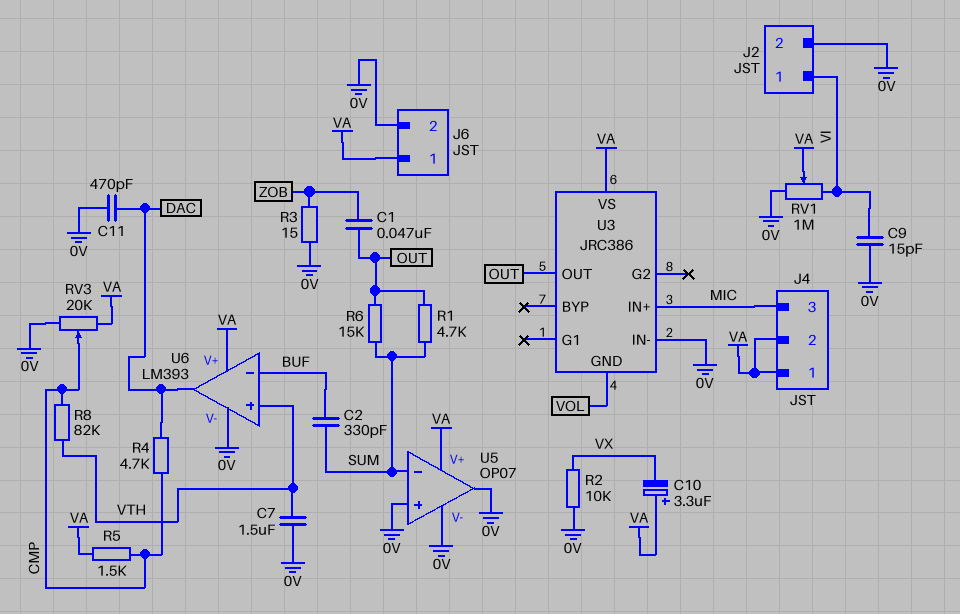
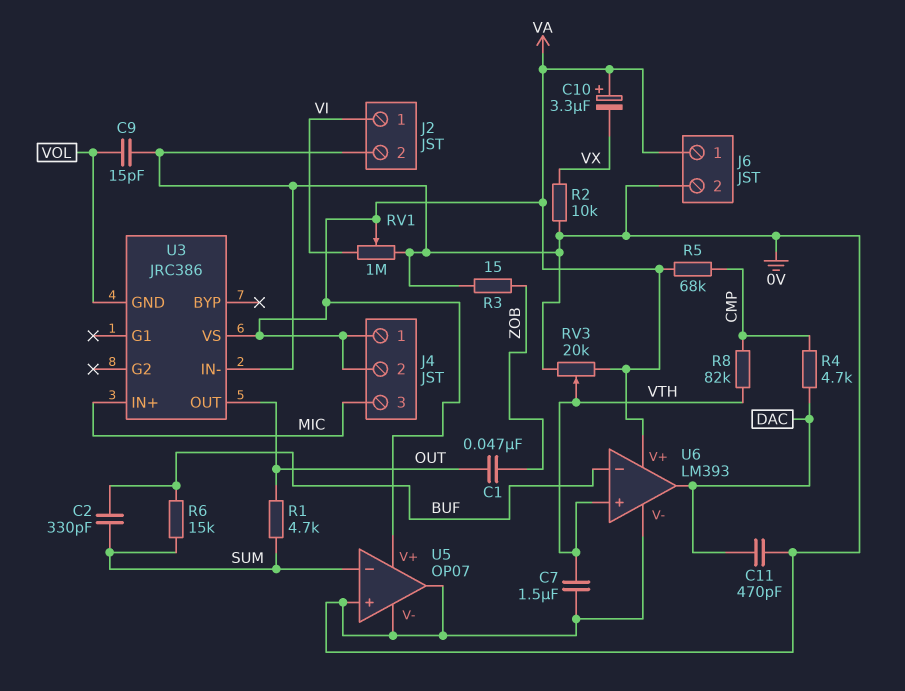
C9: 15pF (0V, VI) -> 15pF (0V, VOL)
R5: 1.5k (CMP, VA) -> 68k (CMP, VA)
R6: 15k (OUT, SUM) -> 15k (BUF, SUM)
RV3: 20k (0V, VA, wiper CMP) -> 20k (0V, VA, wiper VTH)

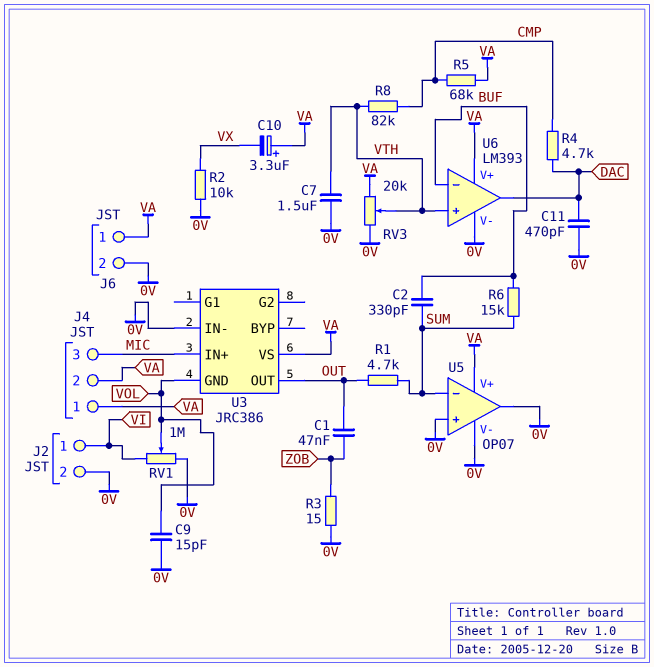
RV1: 1M (0V, VI, wiper VA) -> 1M (0V, VI, wiper VOL)

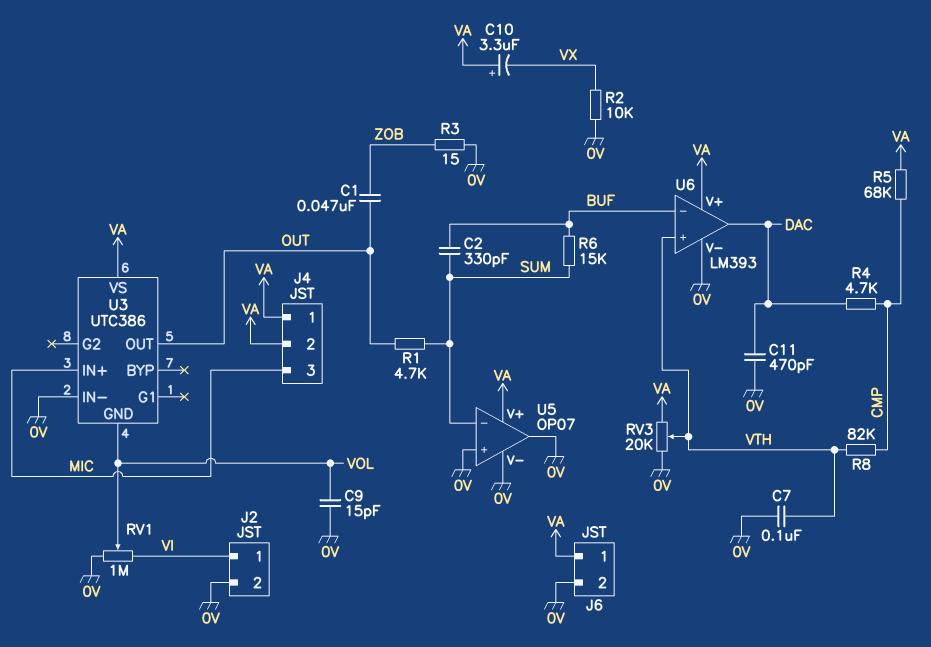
C7: 1.5uF (0V, VTH) -> 100nF (0V, VTH)
U3: JRC386 -> UTC386

